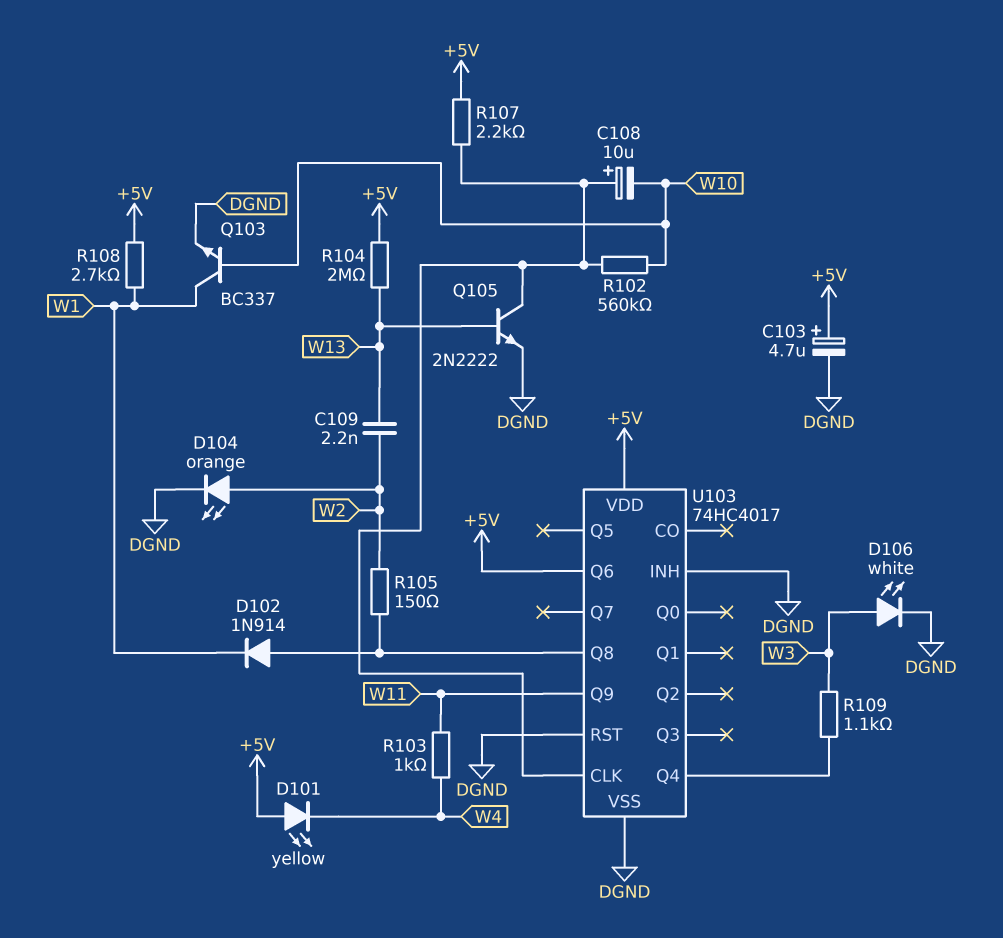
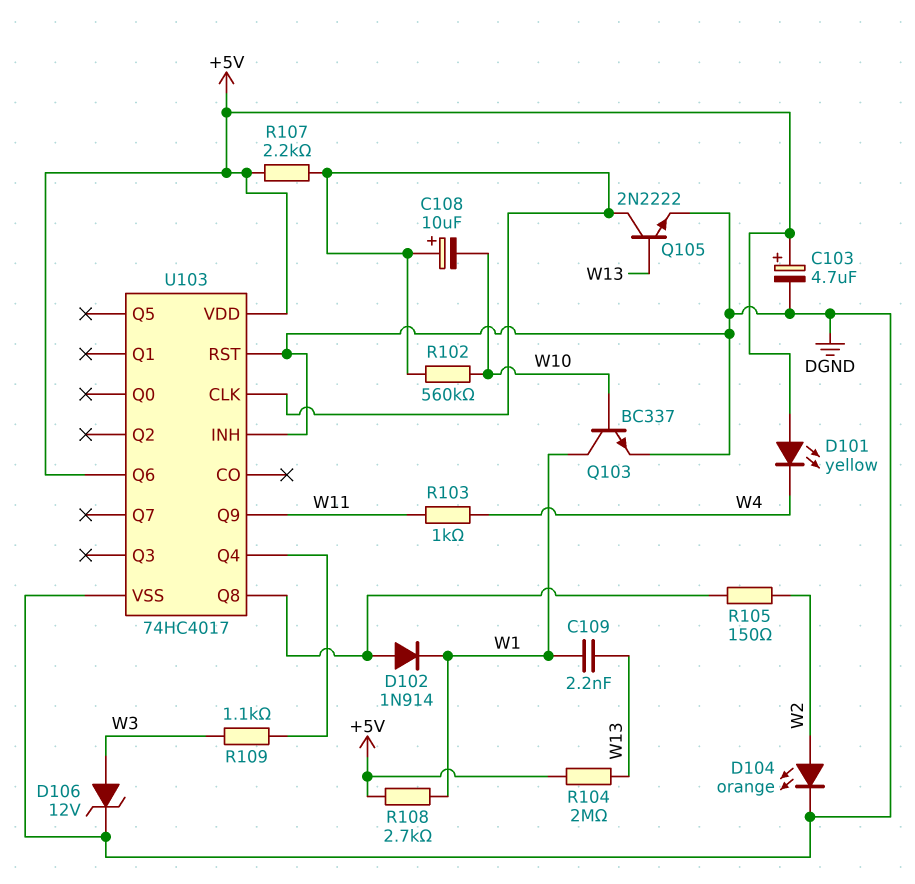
C109: 2.2nF (W2, W13) -> 2.2nF (W1, W13)
D106: LED white (A W3, K DGND) -> zener 12V (A W3, K DGND)

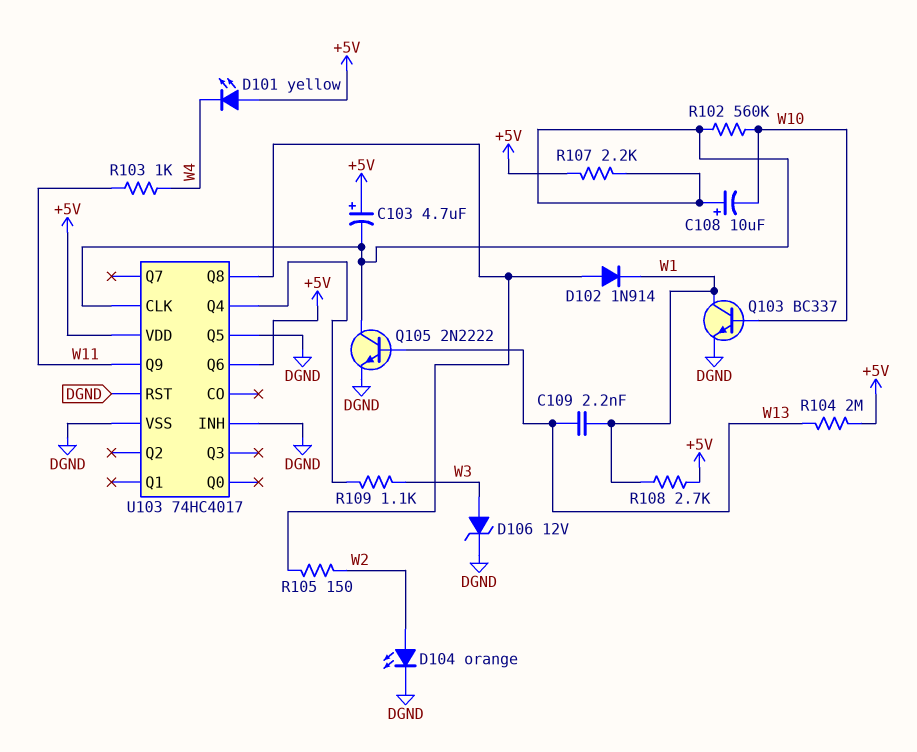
C103: 4.7uF (plus +5V, minus DGND) -> 4.7uF (plus +5V, minus U103/CLK)
U103 pin Q5: none -> DGND

